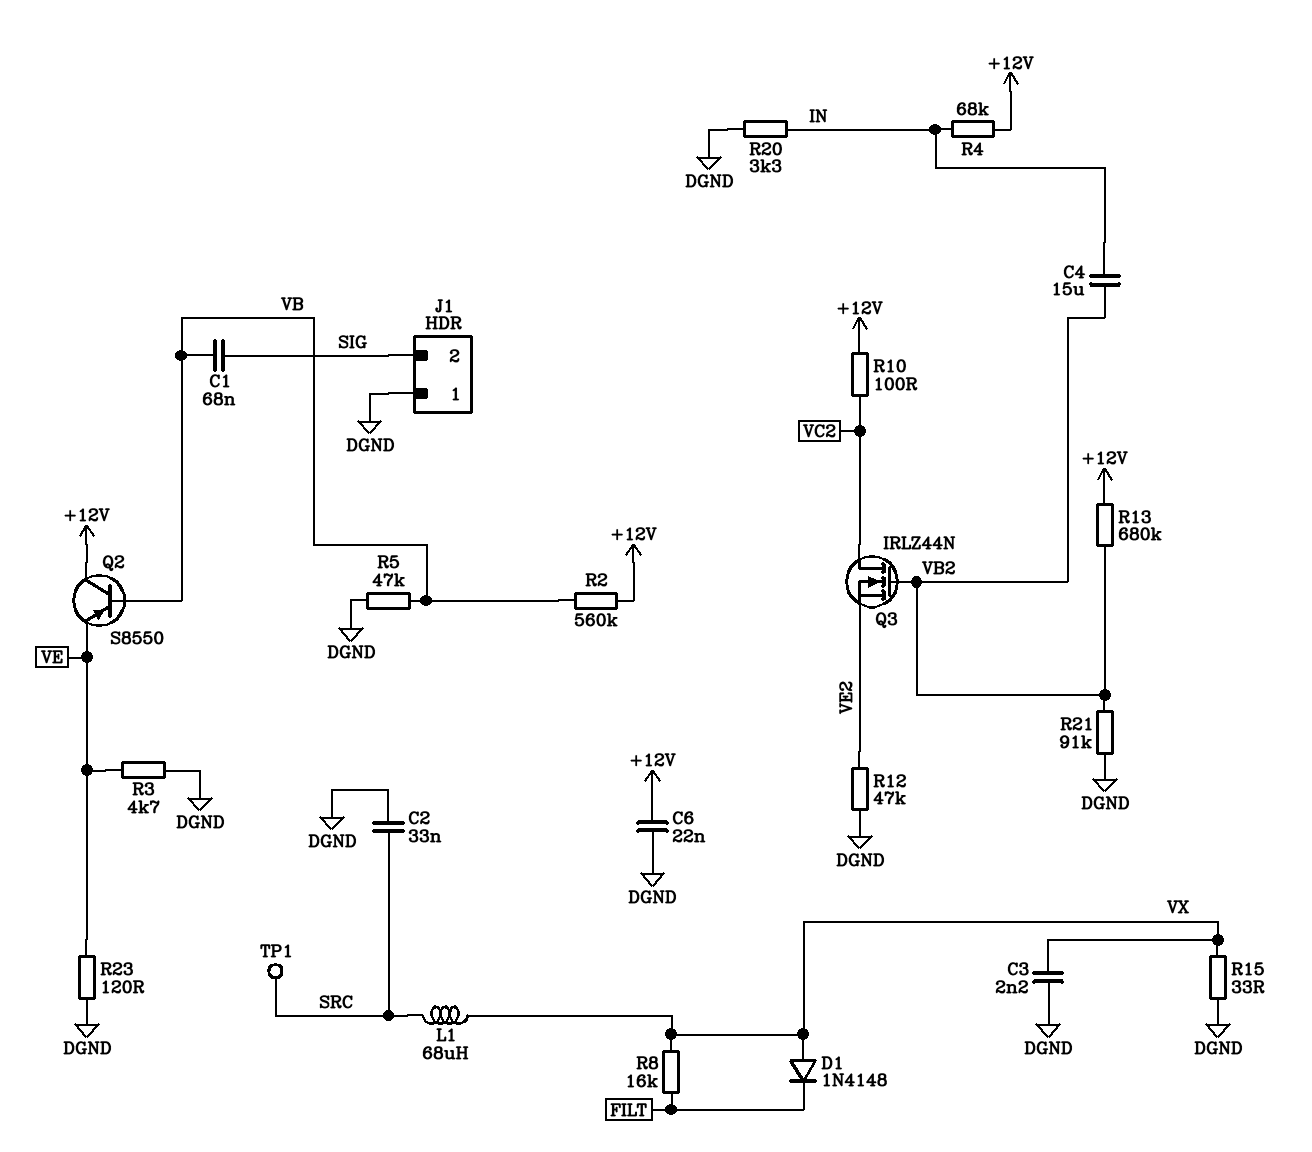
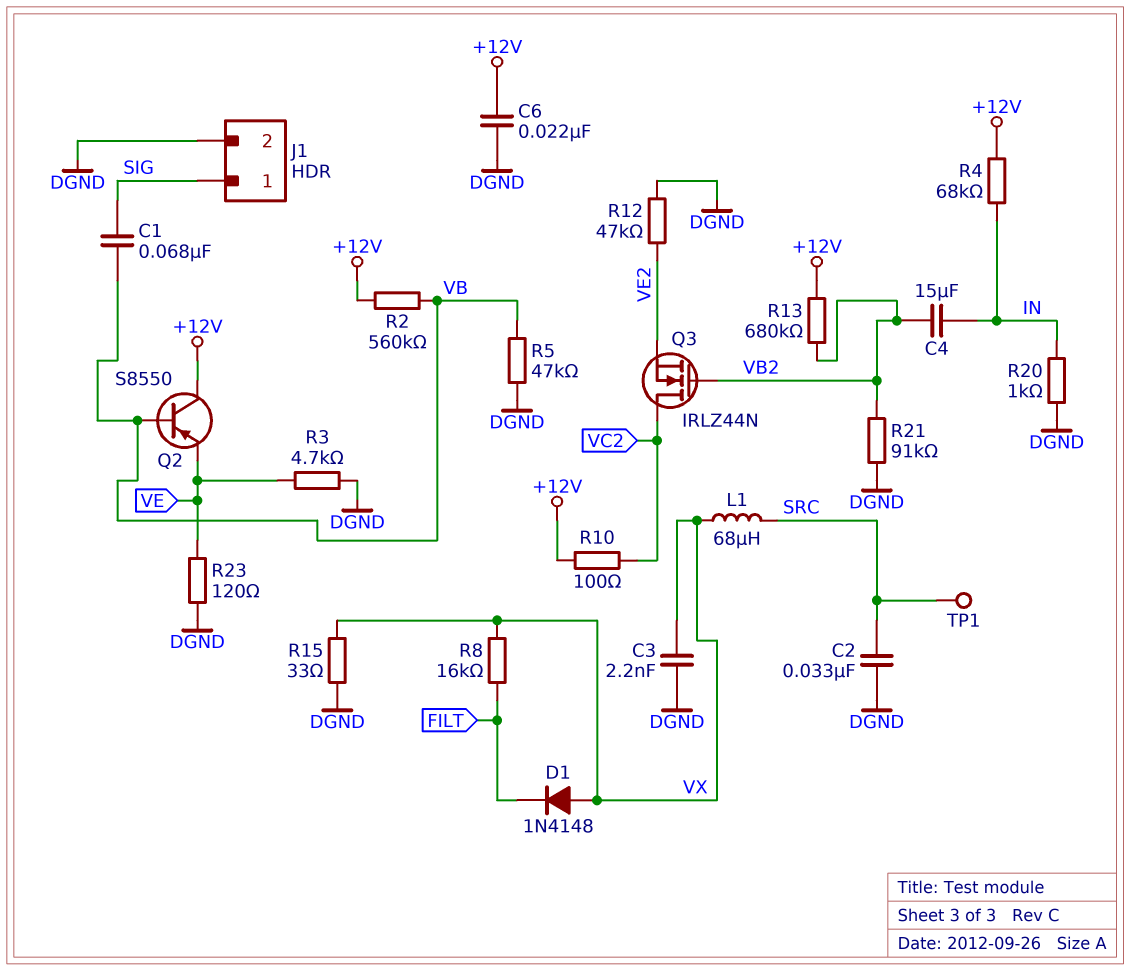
J1 pin 1: DGND -> SIG
J1 pin 2: SIG -> DGND
R20: 3.3k (DGND, IN) -> 1k (DGND, IN)

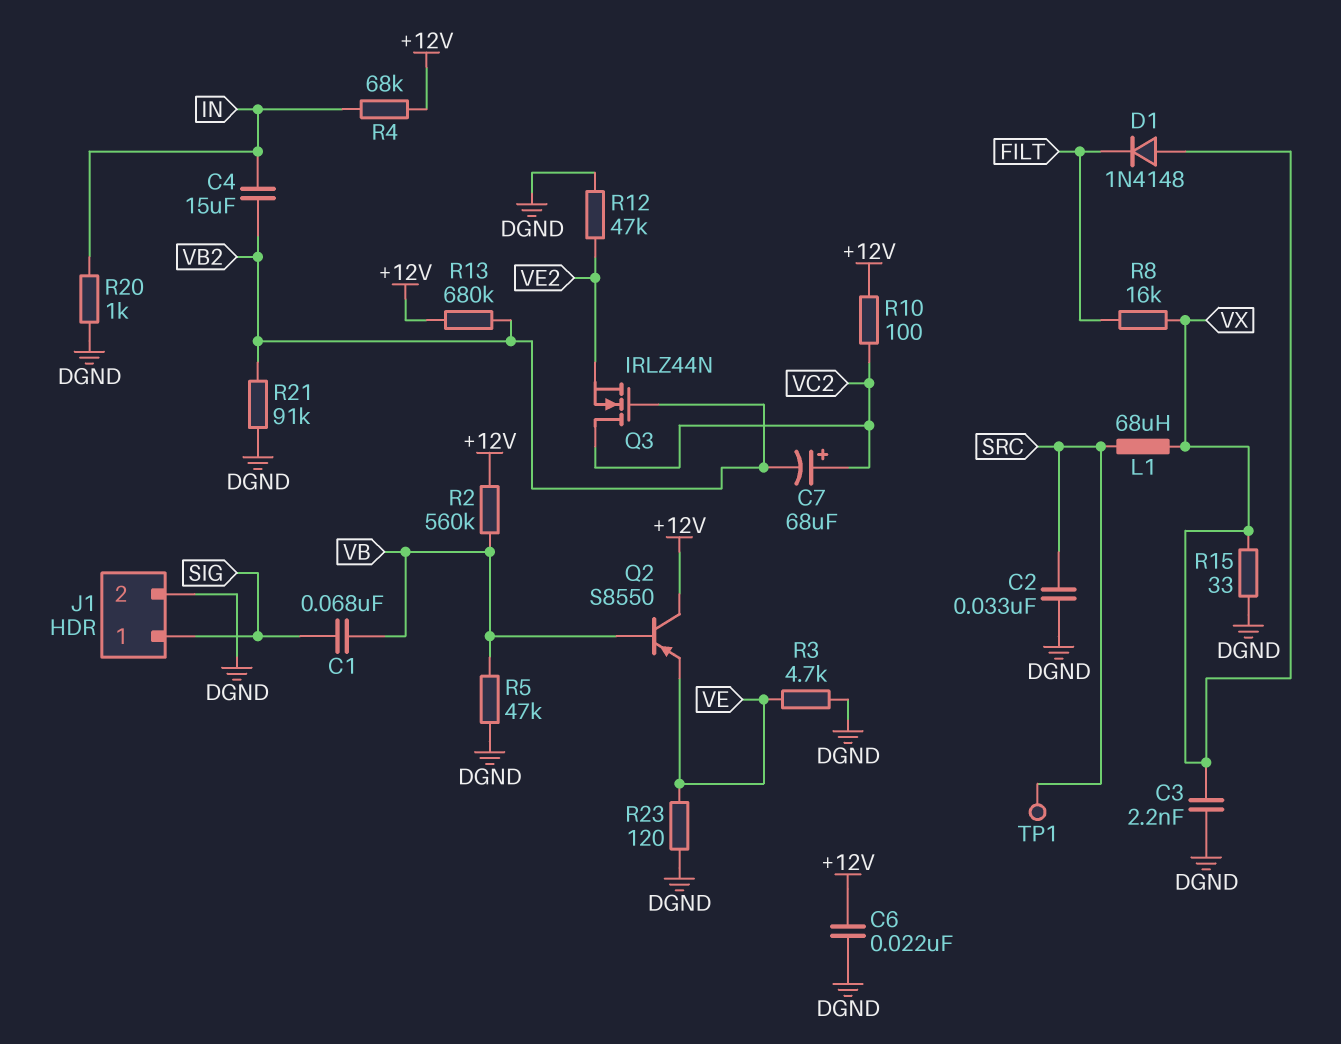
C7: none -> 68uF (plus VC2, minus VB2)

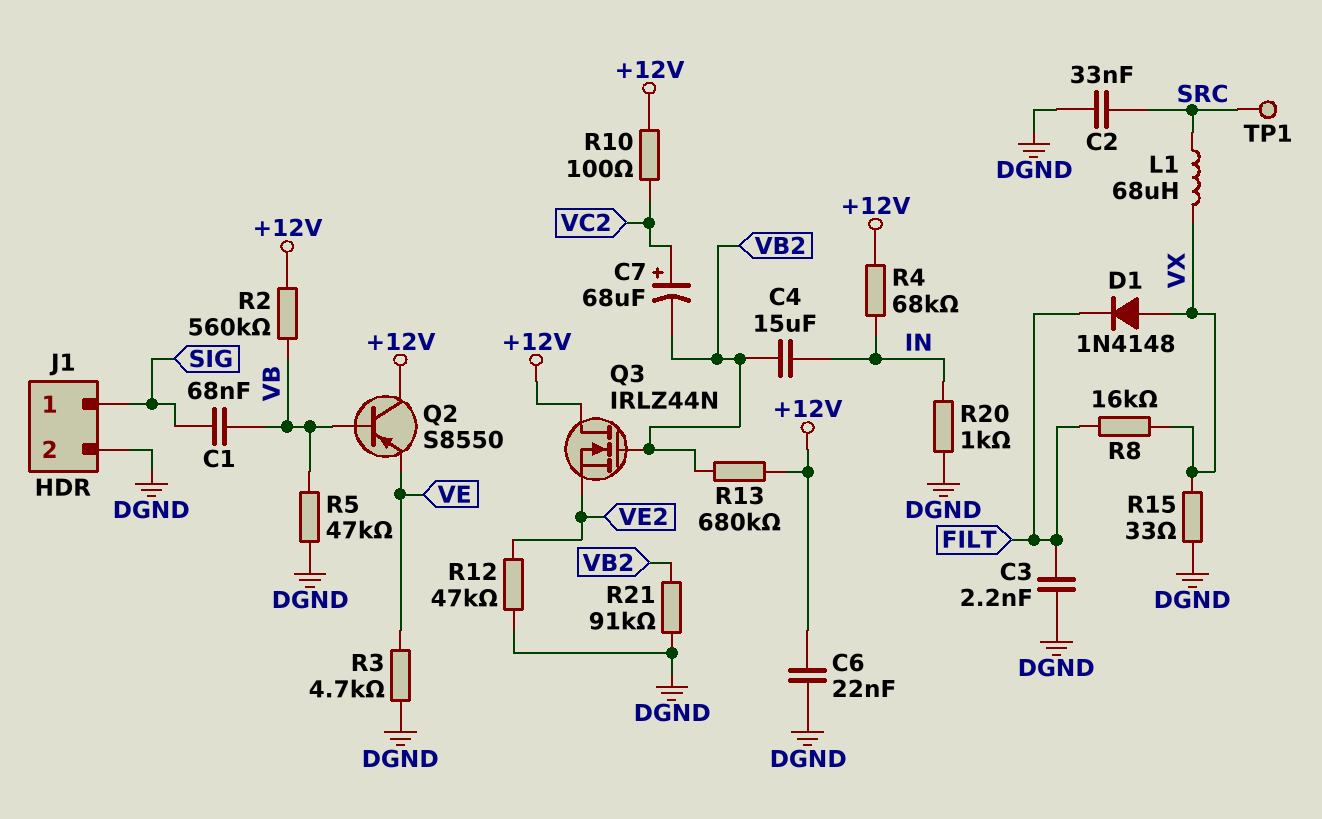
C3: 2.2nF (DGND, VX) -> 2.2nF (DGND, FILT)
Q3: NMOS IRLZ44N (G VB2, D VC2, S VE2) -> NMOS IRLZ44N (G VB2, D +12V, S VE2)
R23: 120 (DGND, VE) -> none

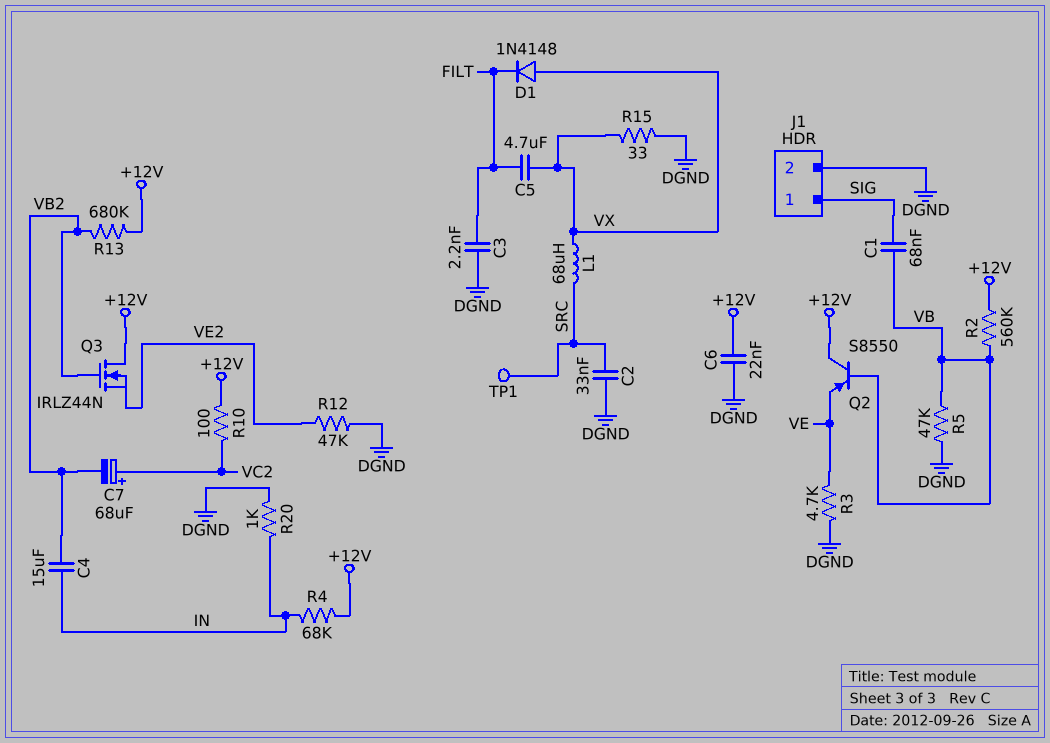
C5: none -> 4.7uF (FILT, VX)
R8: 16k (FILT, VX) -> none
R21: 91k (DGND, VB2) -> none

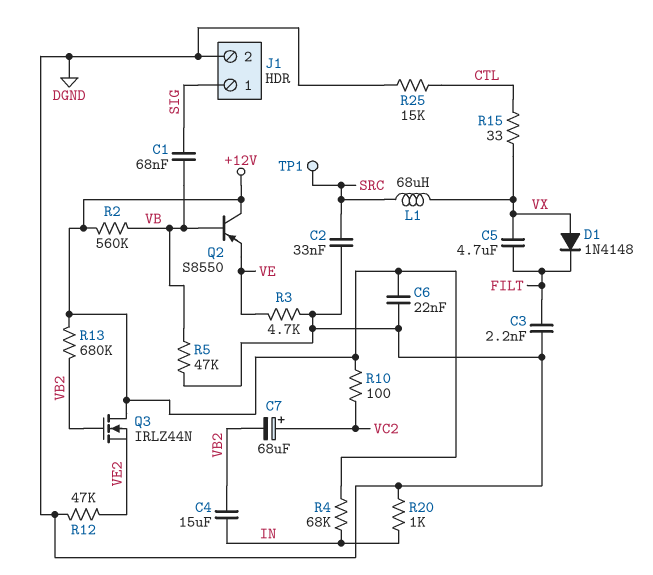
R15: 33 (DGND, VX) -> 33 (CTL, VX)
R25: none -> 15k (CTL, DGND)

